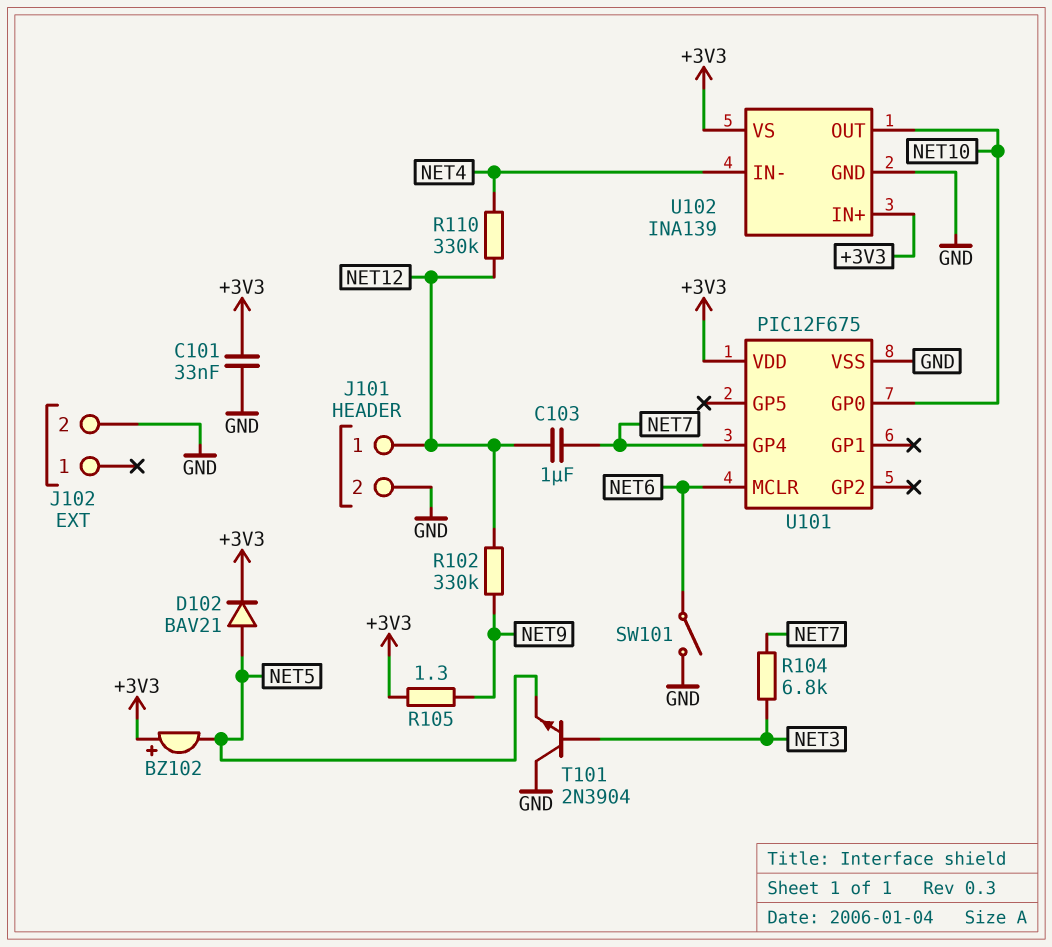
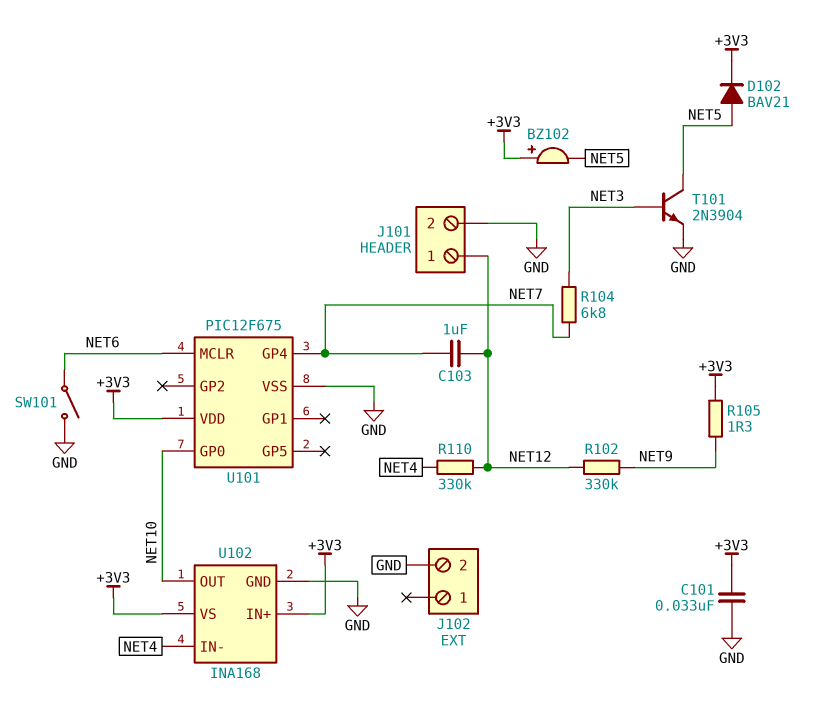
T101: NPN 2N3904 (B NET3, C GND, E NET5) -> NPN 2N3904 (B NET3, C NET5, E GND)
U102: INA139 -> INA168

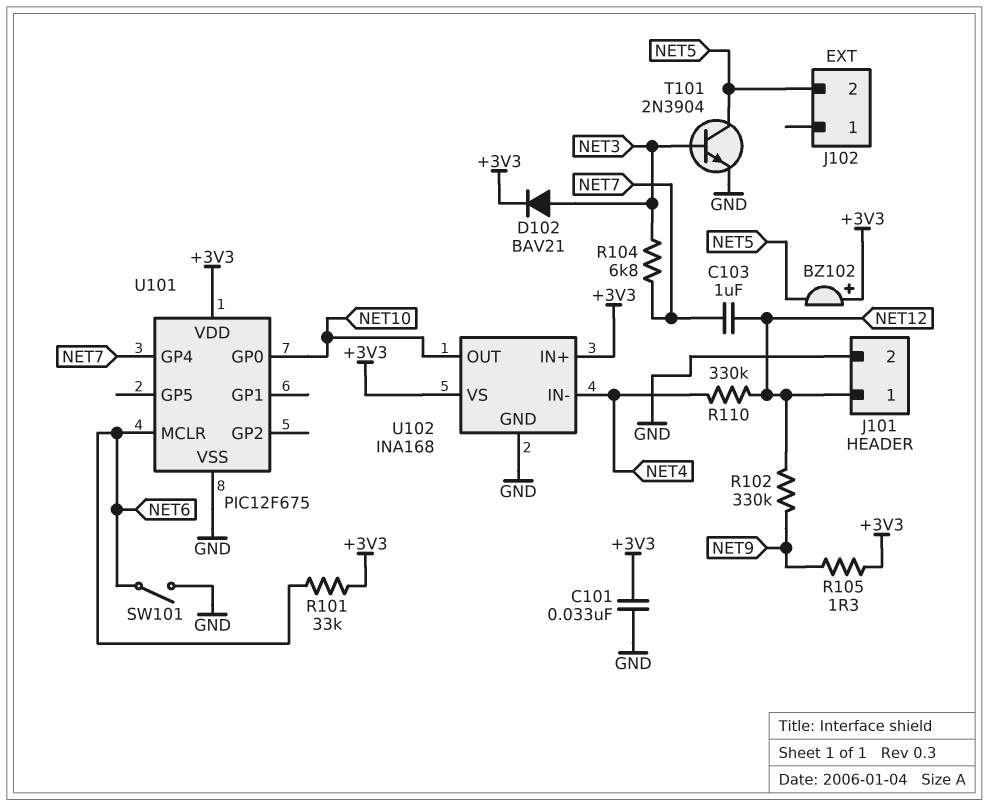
D102: diode BAV21 (A NET5, K +3V3) -> diode BAV21 (A NET3, K +3V3)
J102 pin 2: GND -> NET5
R101: none -> 33k (+3V3, NET6)

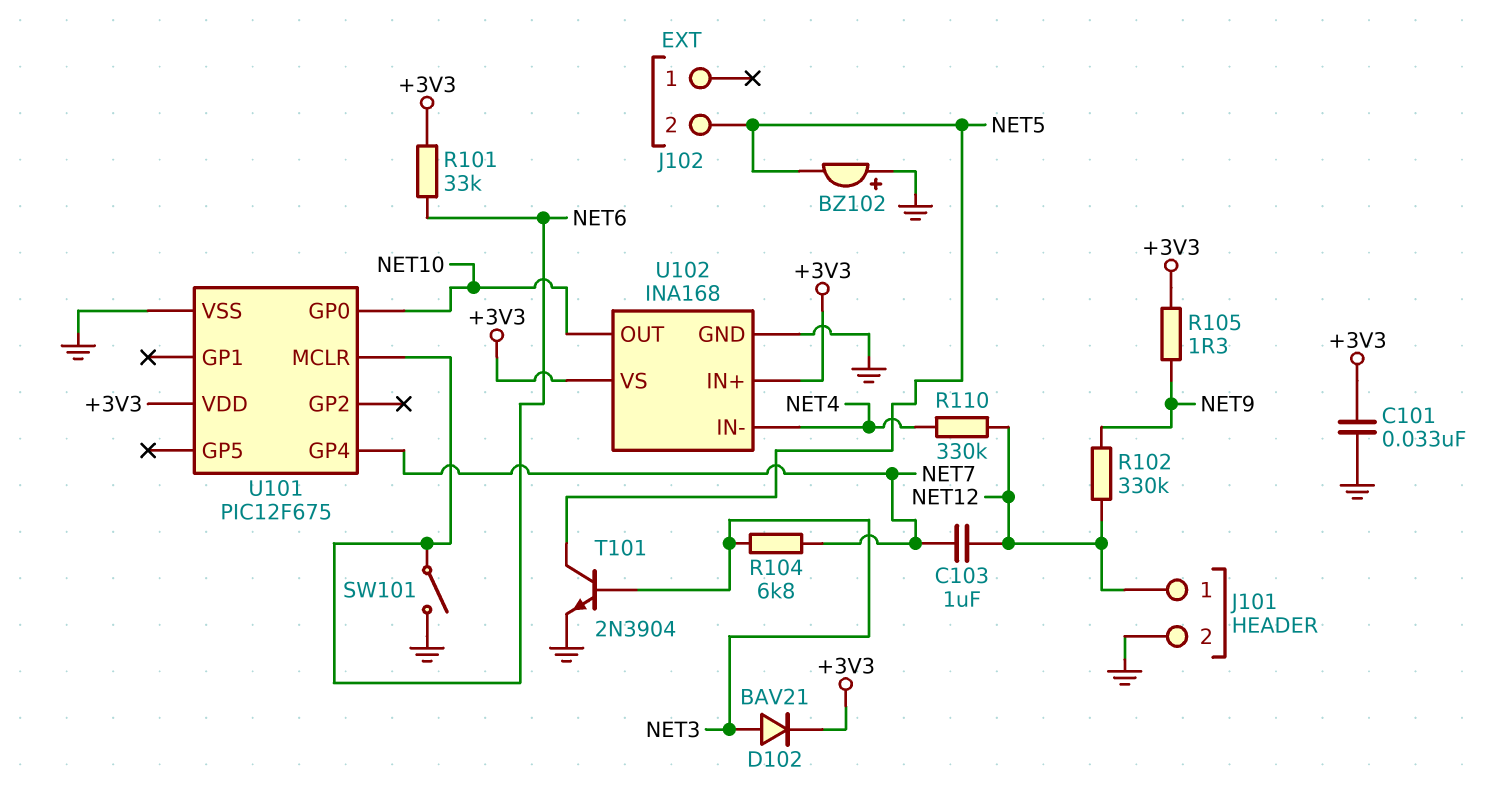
BZ102: buzzer (plus +3V3, minus NET5) -> buzzer (plus GND, minus NET5)

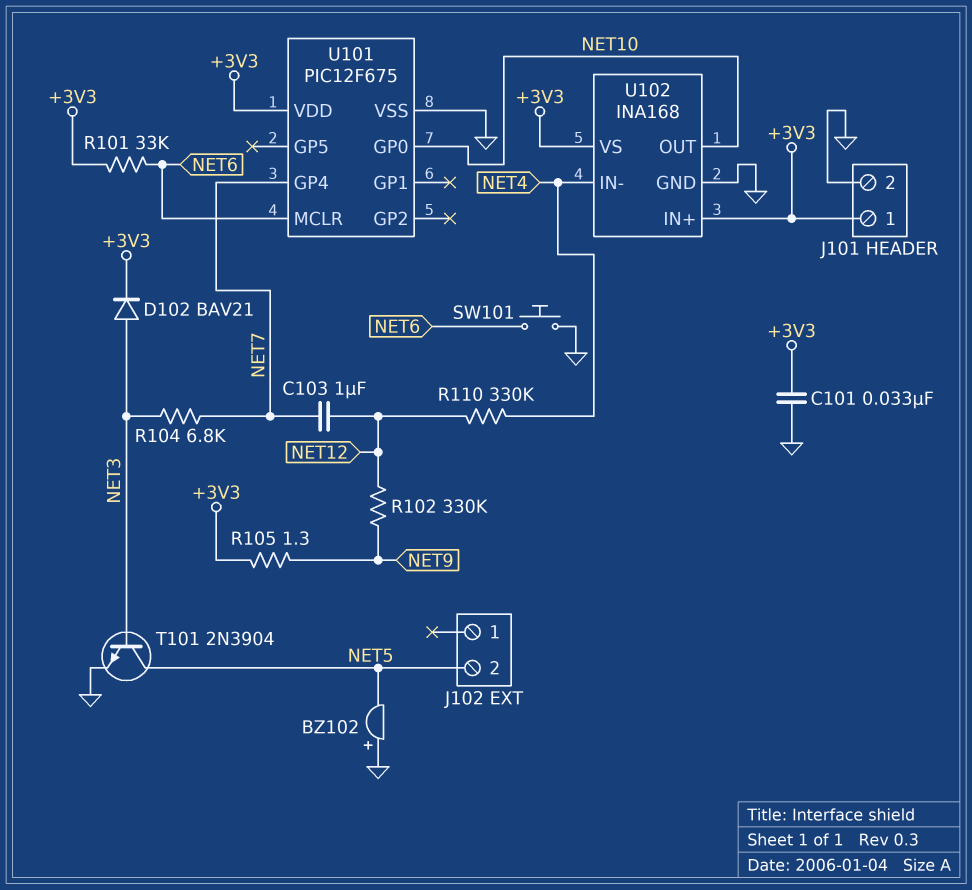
J101 pin 1: NET12 -> +3V3
SW101: switch (GND, NET6) -> button (GND, NET6)

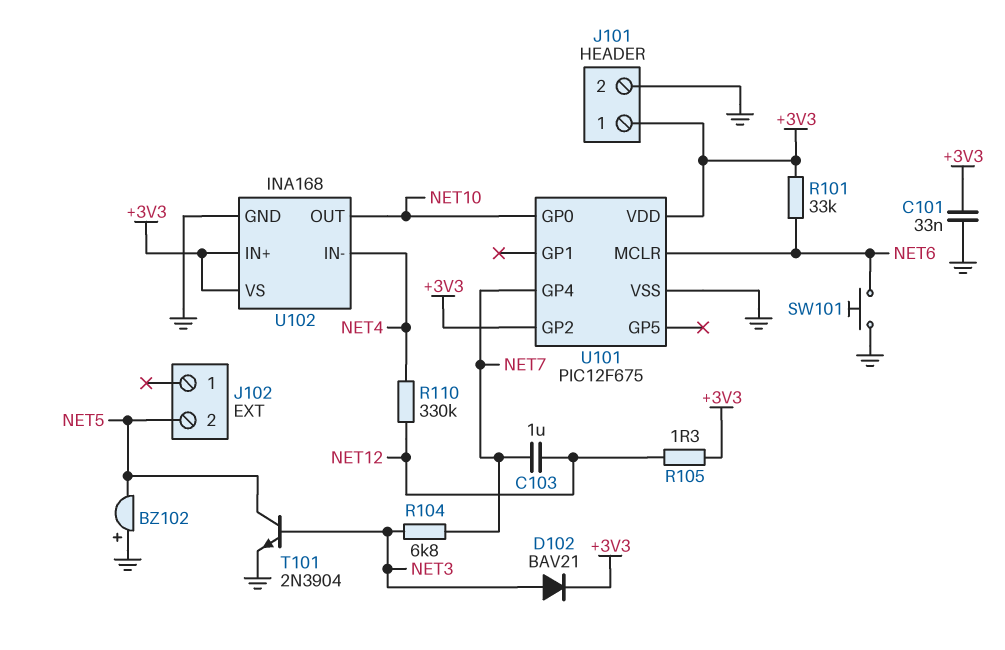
R102: 330k (NET9, NET12) -> none
R105: 1.3 (+3V3, NET9) -> 1.3 (+3V3, NET12)
U101 pin GP2: none -> +3V3

